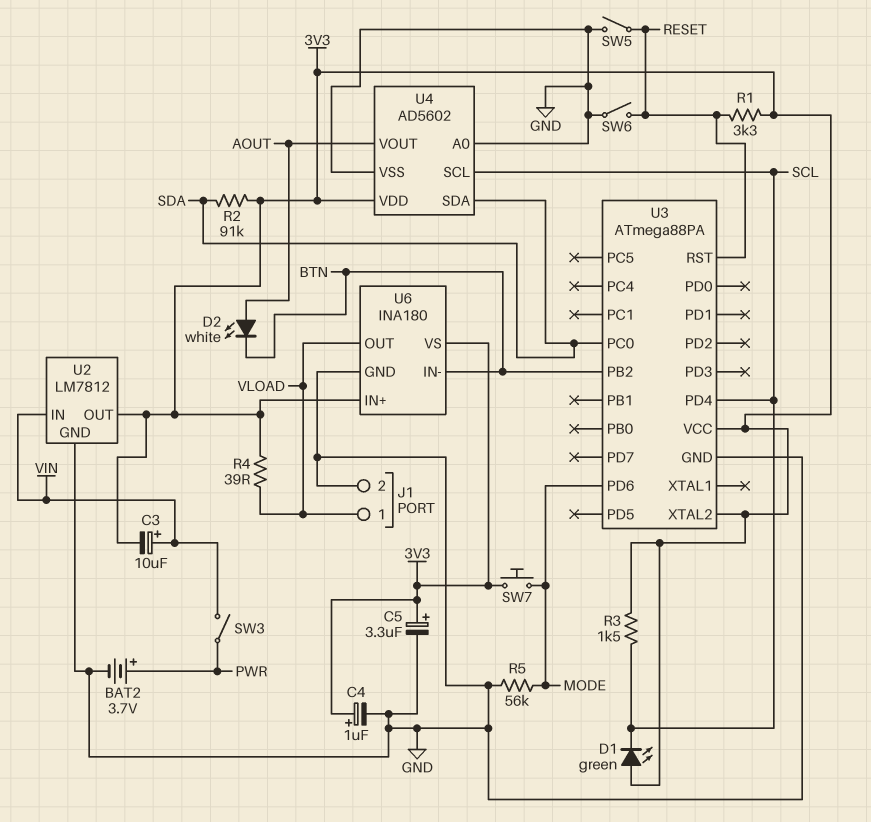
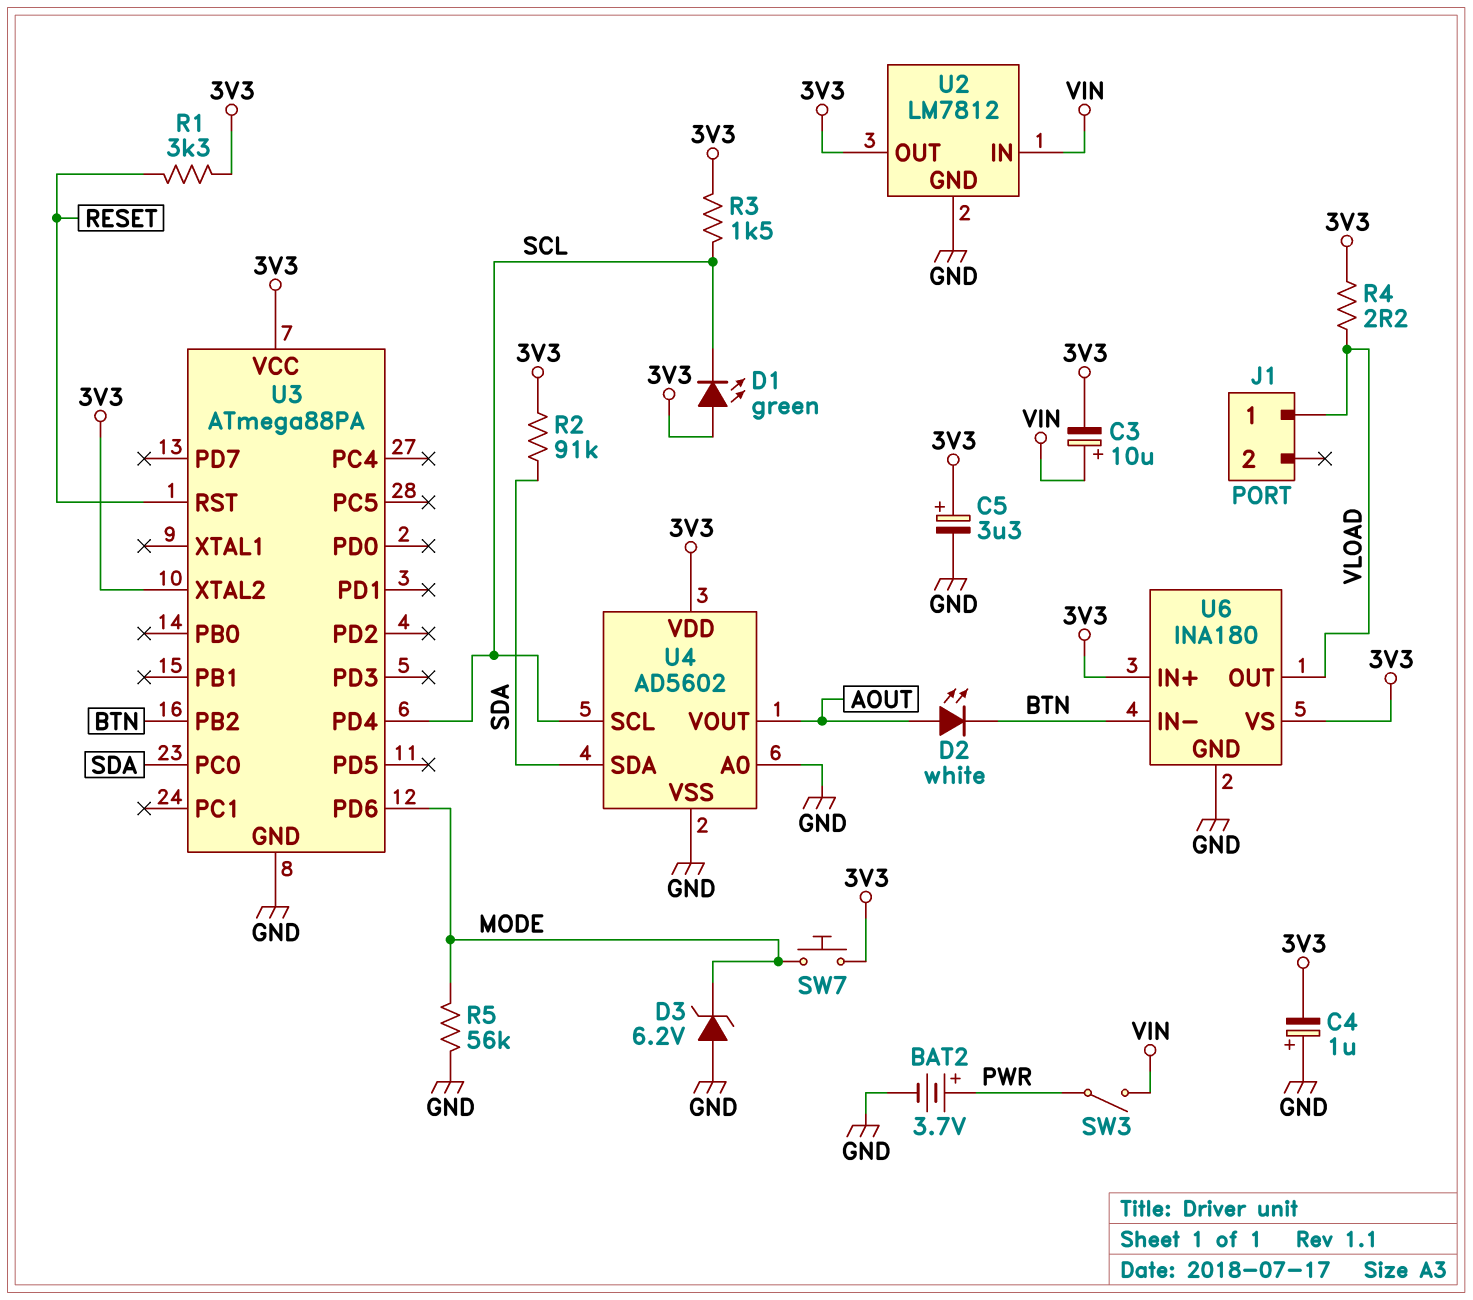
C4: 1uF (plus 3V3, minus GND) -> 1uF (plus GND, minus 3V3)
D3: none -> zener 6.2V (A GND, K MODE)
J1 pin 2: GND -> none
R4: 39 (3V3, VLOAD) -> 2.2 (3V3, VLOAD)
SW5: switch (GND, RESET) -> none
SW6: switch (GND, RESET) -> none

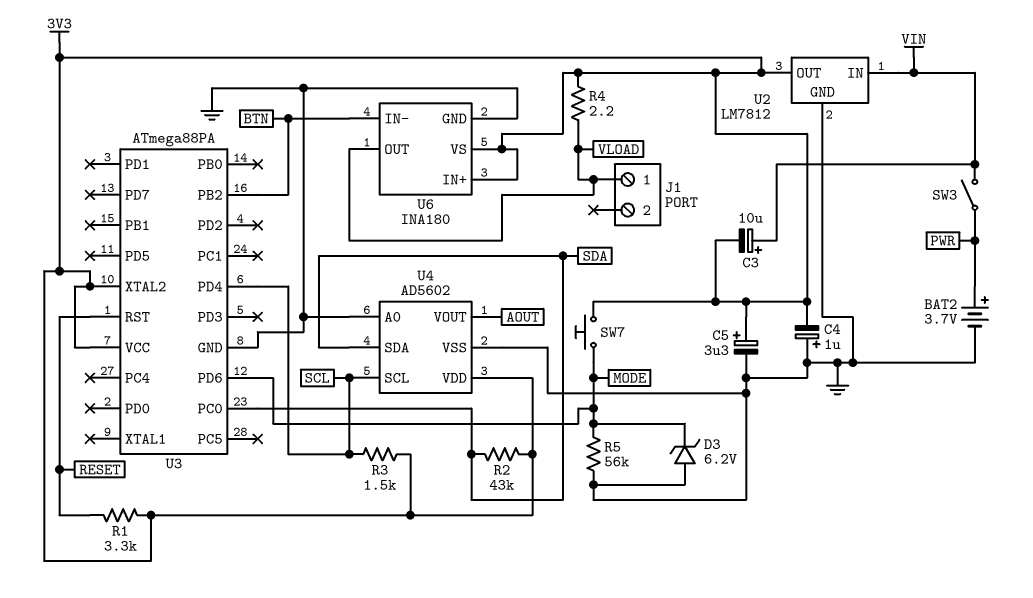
D1: LED green (A 3V3, K SCL) -> none
D2: LED white (A AOUT, K BTN) -> none
R2: 91k (3V3, SDA) -> 43k (3V3, SDA)

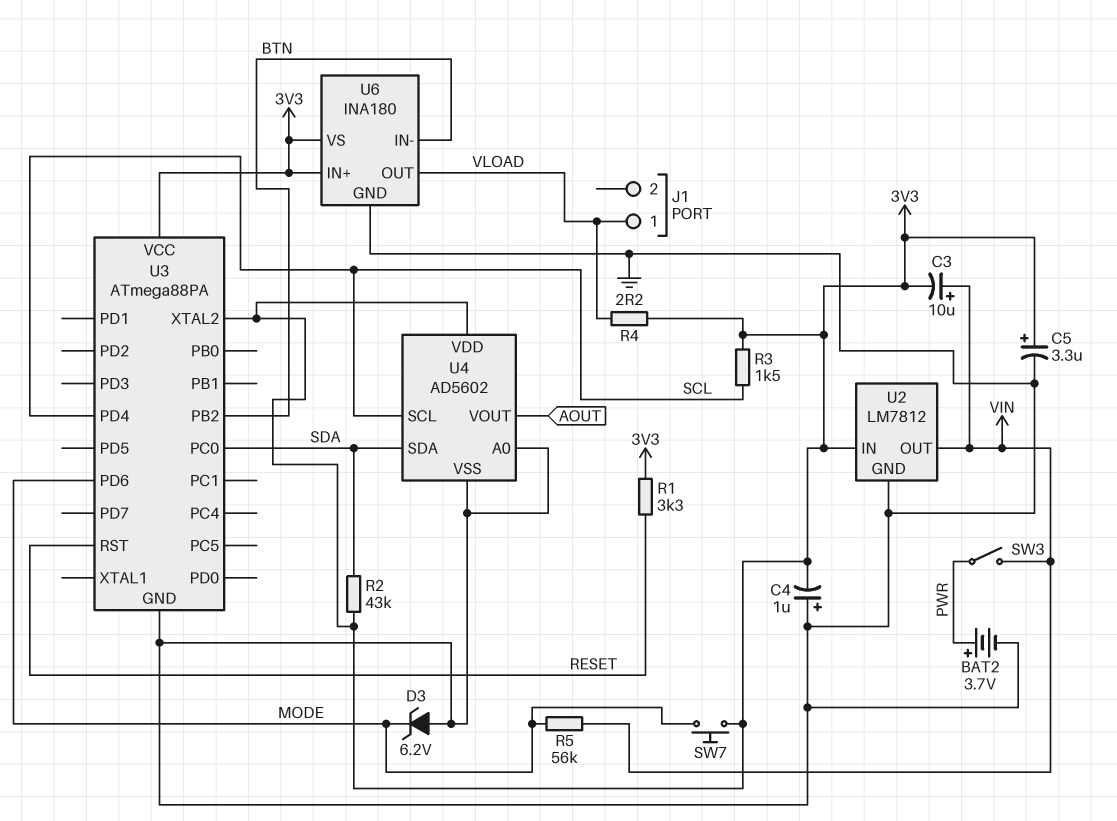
R5: 56k (GND, MODE) -> 56k (MODE, VIN)
U2 pin IN: VIN -> 3V3
U2 pin OUT: 3V3 -> VIN

